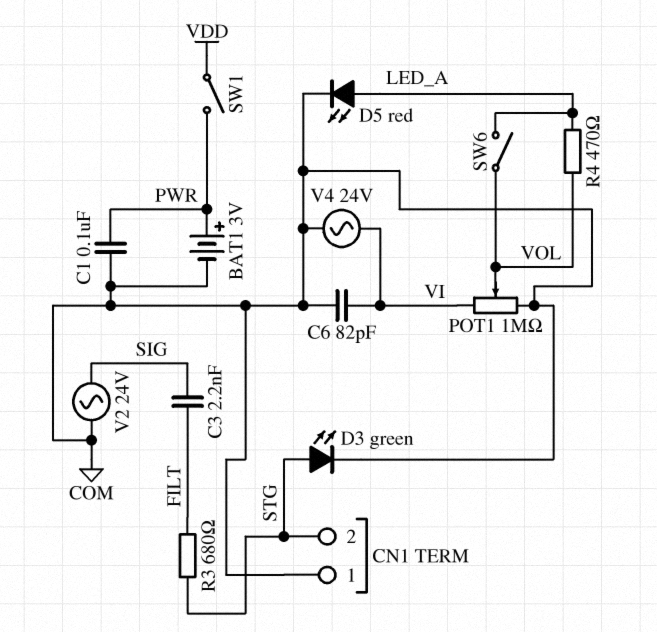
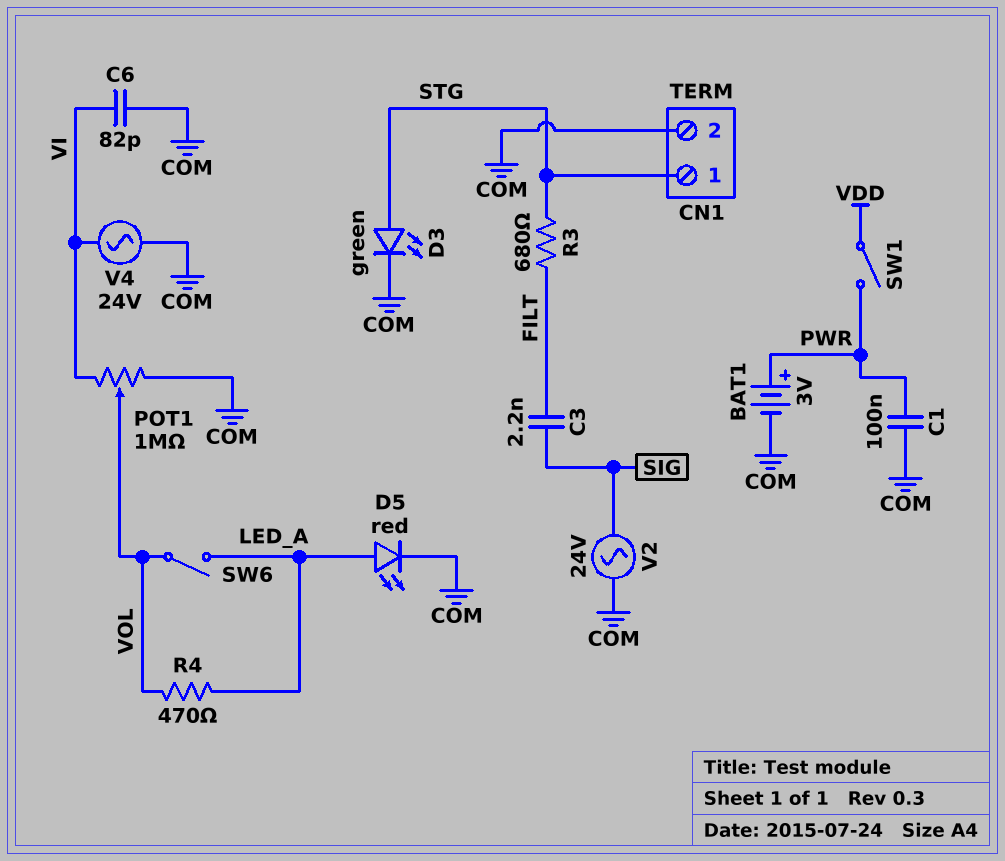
CN1 pin 1: COM -> STG
CN1 pin 2: STG -> COM

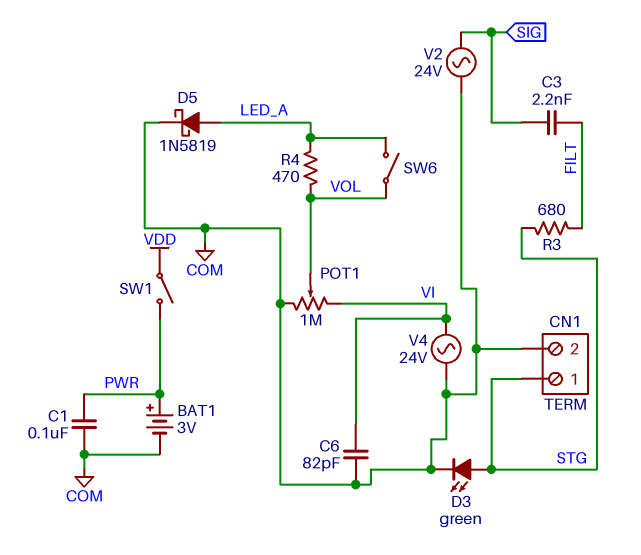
D5: LED red (A LED_A, K COM) -> schottky 1N5819 (A LED_A, K COM)

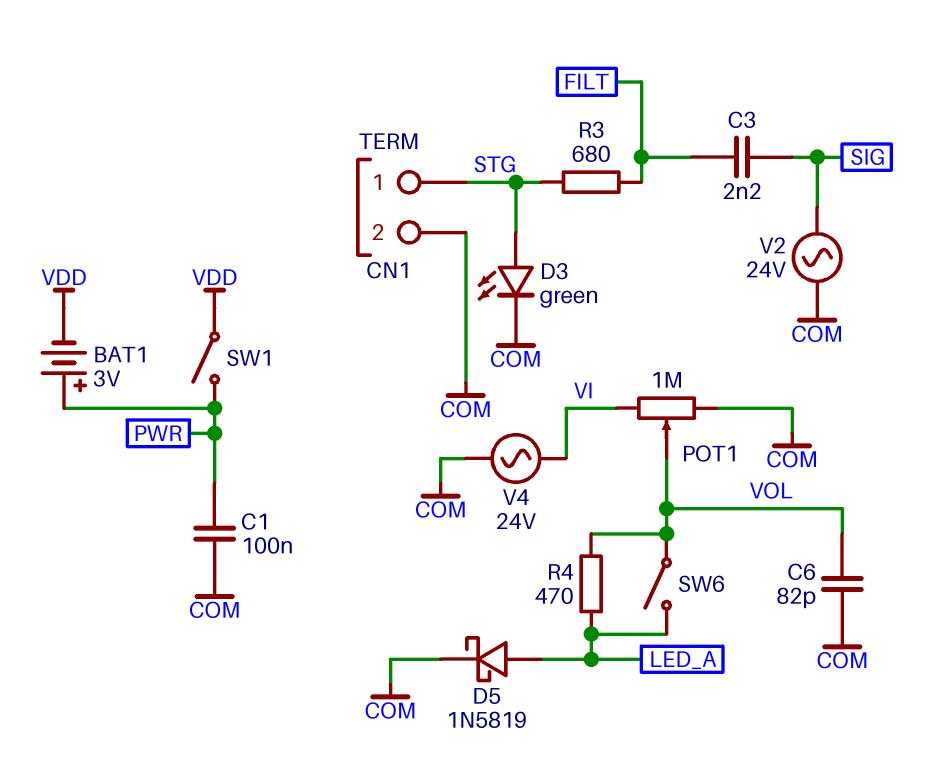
BAT1: 3V (plus PWR, minus COM) -> 3V (plus PWR, minus VDD)
C6: 82pF (COM, VI) -> 82pF (COM, VOL)

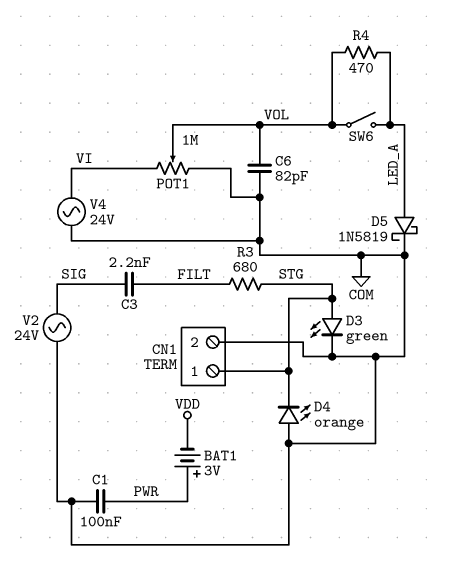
D4: none -> LED orange (A COM, K STG)
SW1: switch (PWR, VDD) -> none

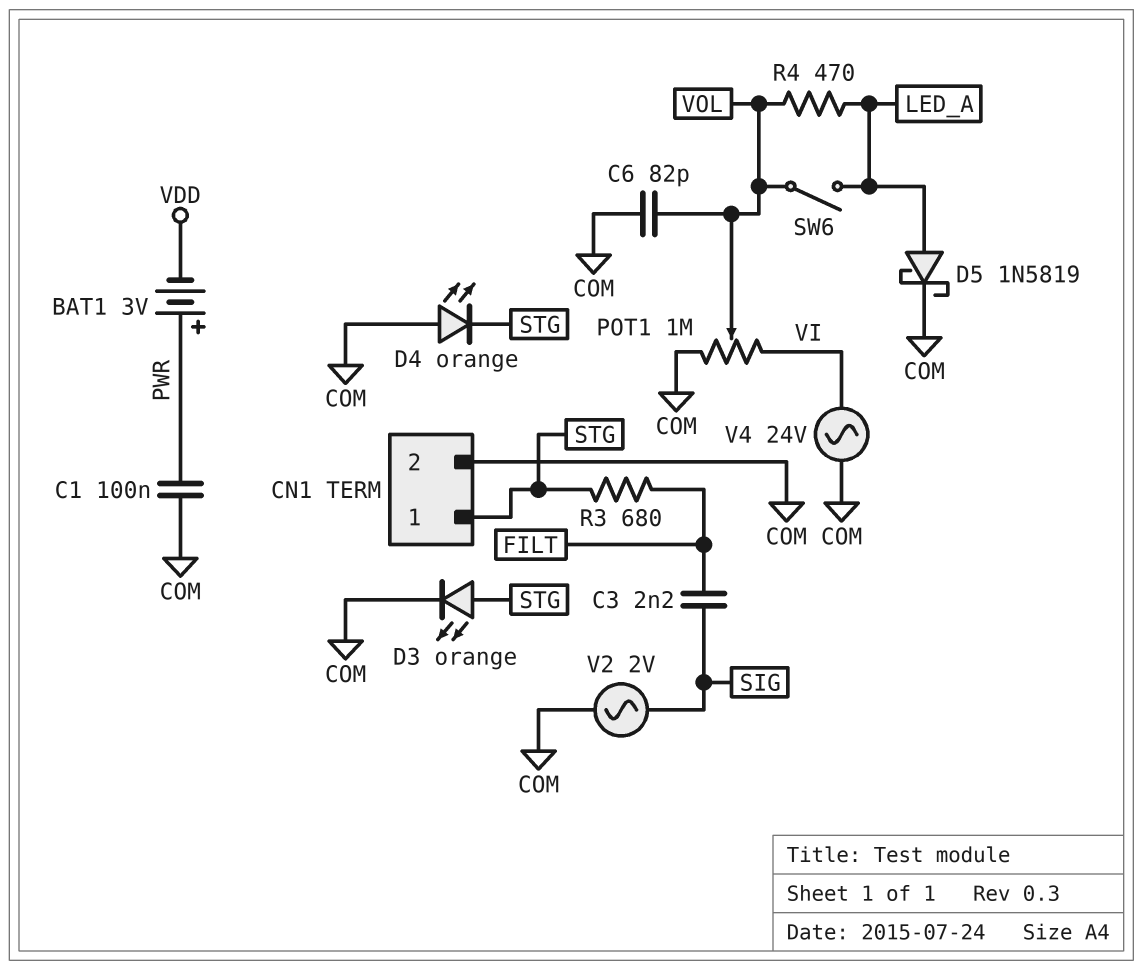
D3: LED green (A STG, K COM) -> LED orange (A STG, K COM)
V2: AC 24V (COM, SIG) -> AC 2V (COM, SIG)

